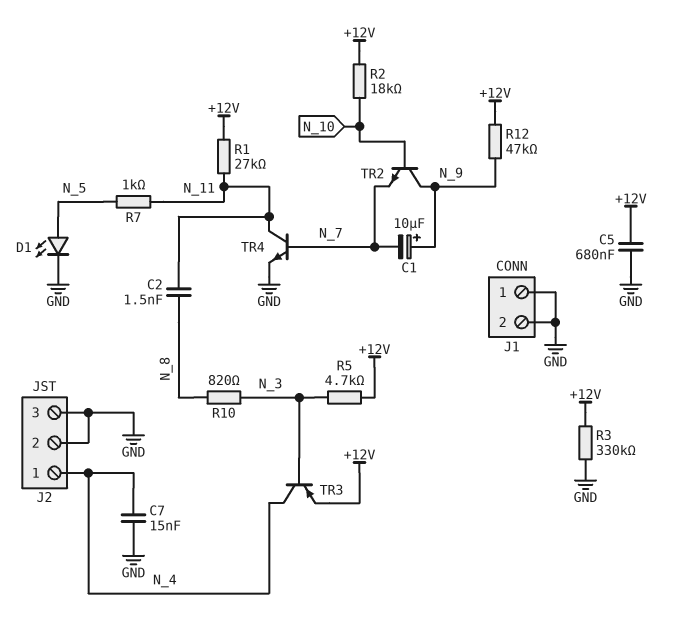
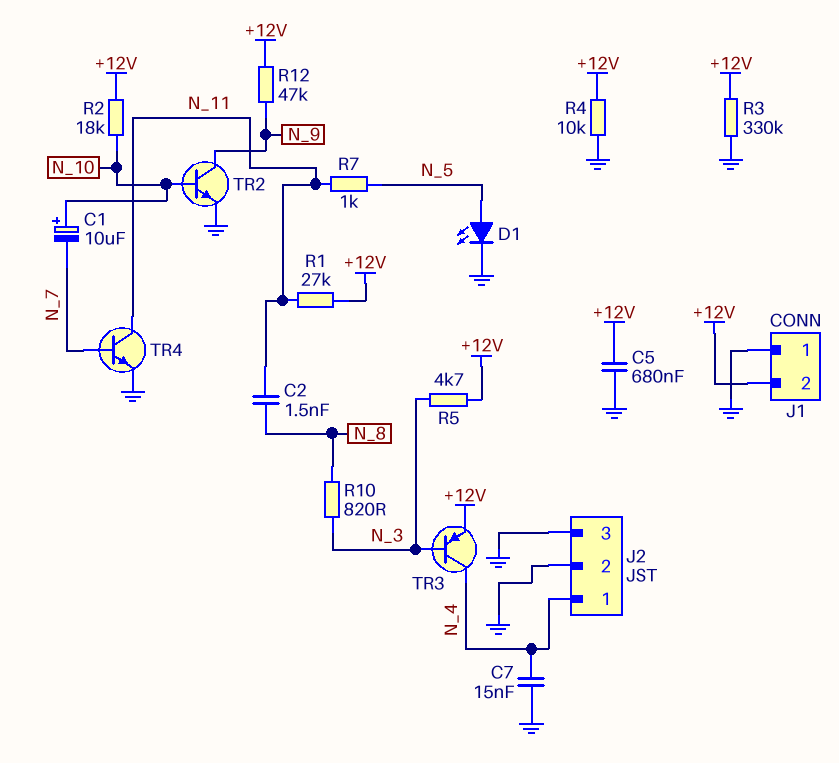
C1: 10uF (plus N_9, minus N_7) -> 10uF (plus N_10, minus N_7)
J1 pin 2: GND -> +12V
R4: none -> 10k (+12V, GND)
TR2: NPN (B N_10, C N_9, E N_7) -> NPN (B N_10, C N_9, E GND)

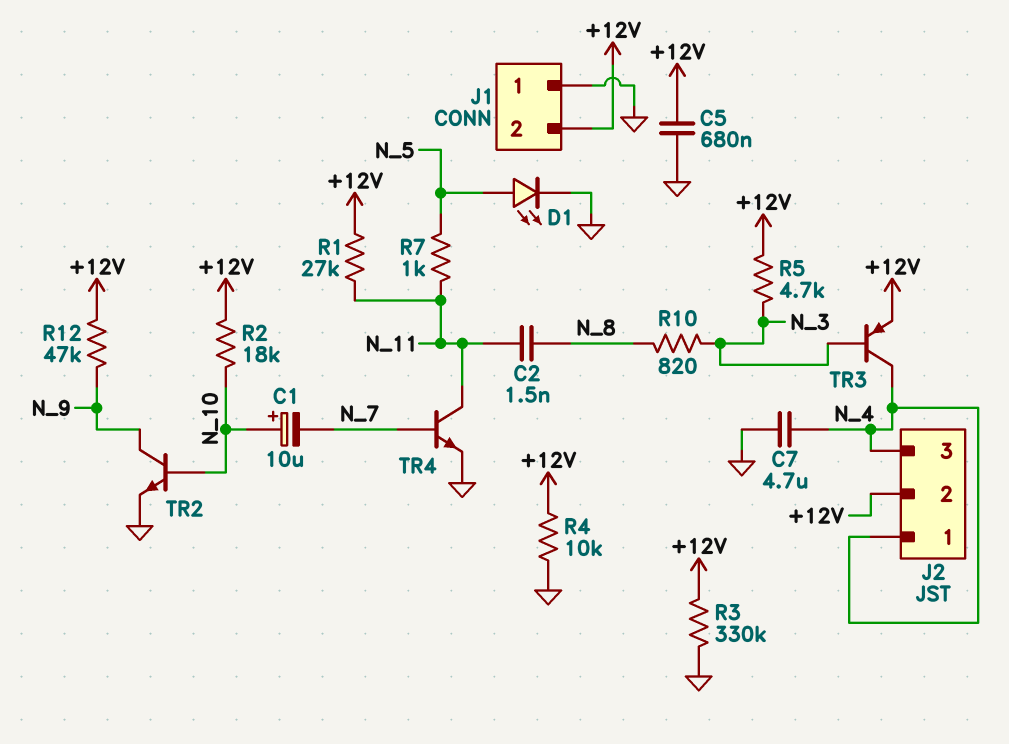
C7: 15nF (GND, N_4) -> 4.7uF (GND, N_4)
J2 pin 2: GND -> +12V
J2 pin 3: GND -> N_4

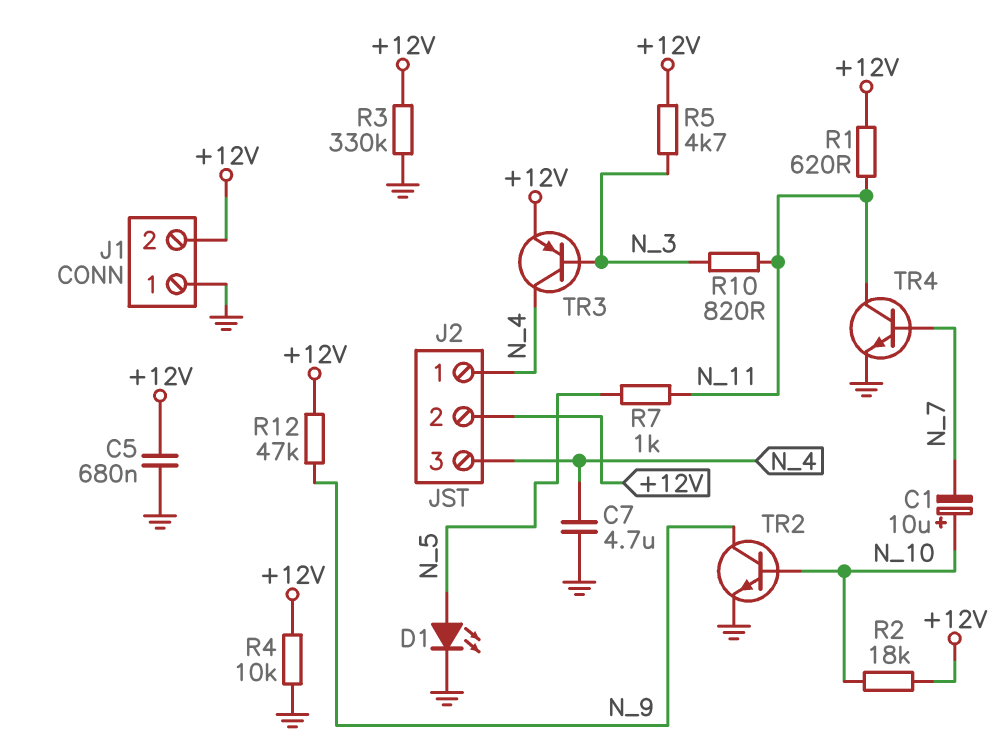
C2: 1.5nF (N_8, N_11) -> none
R1: 27k (+12V, N_11) -> 620 (+12V, N_11)
R10: 820 (N_3, N_8) -> 820 (N_3, N_11)

